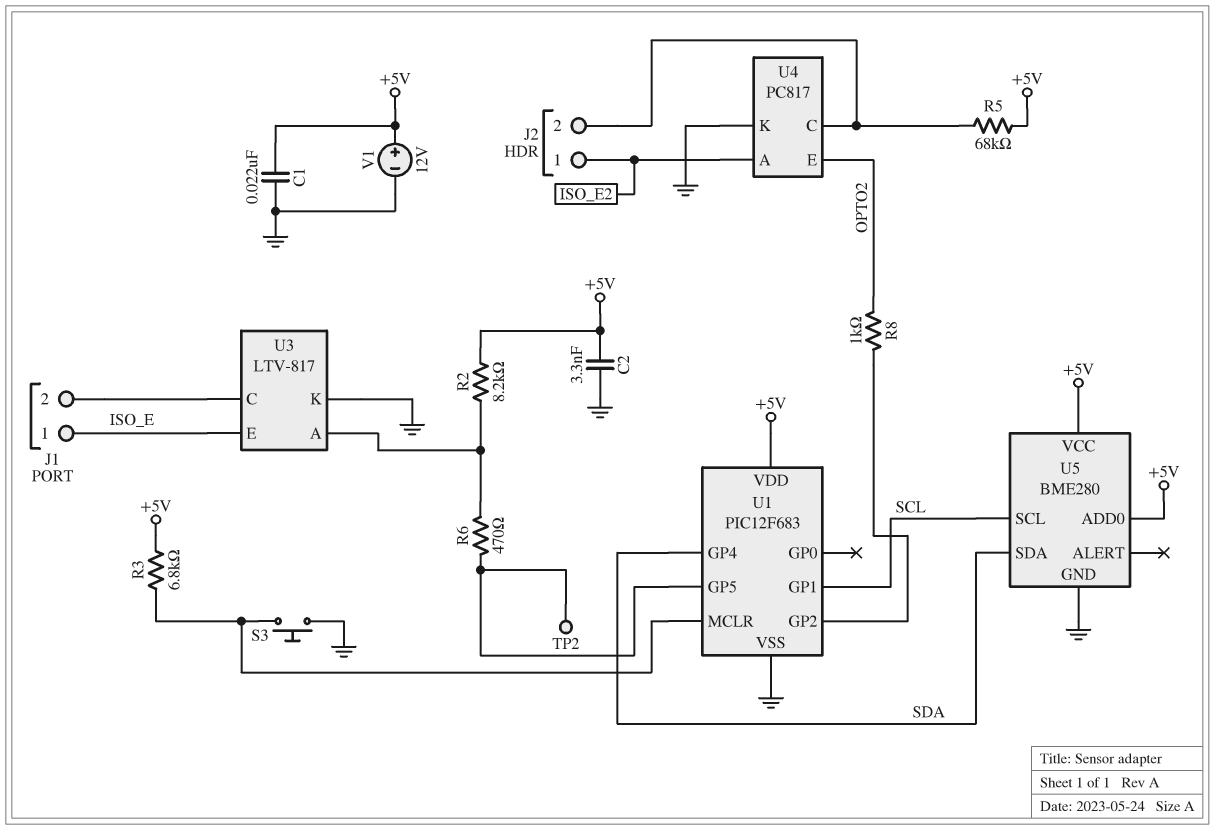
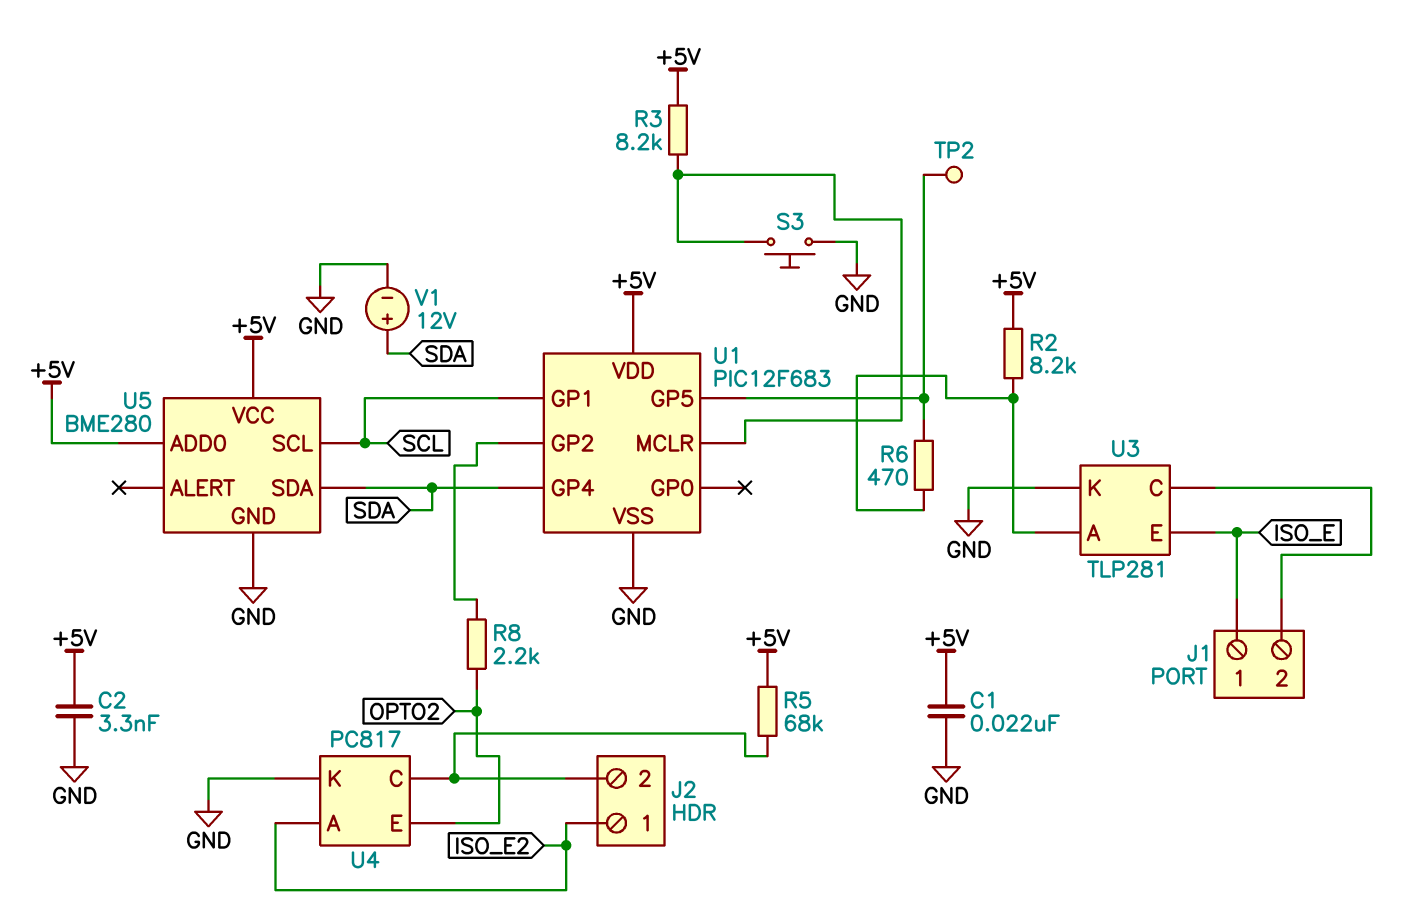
R3: 6.8k (+5V, U1/MCLR) -> 8.2k (+5V, U1/MCLR)
R8: 1k (OPTO2, U1/GP2) -> 2.2k (OPTO2, U1/GP2)
U3: LTV-817 -> TLP281
V1: 12V (plus +5V, minus GND) -> 12V (plus SDA, minus GND)

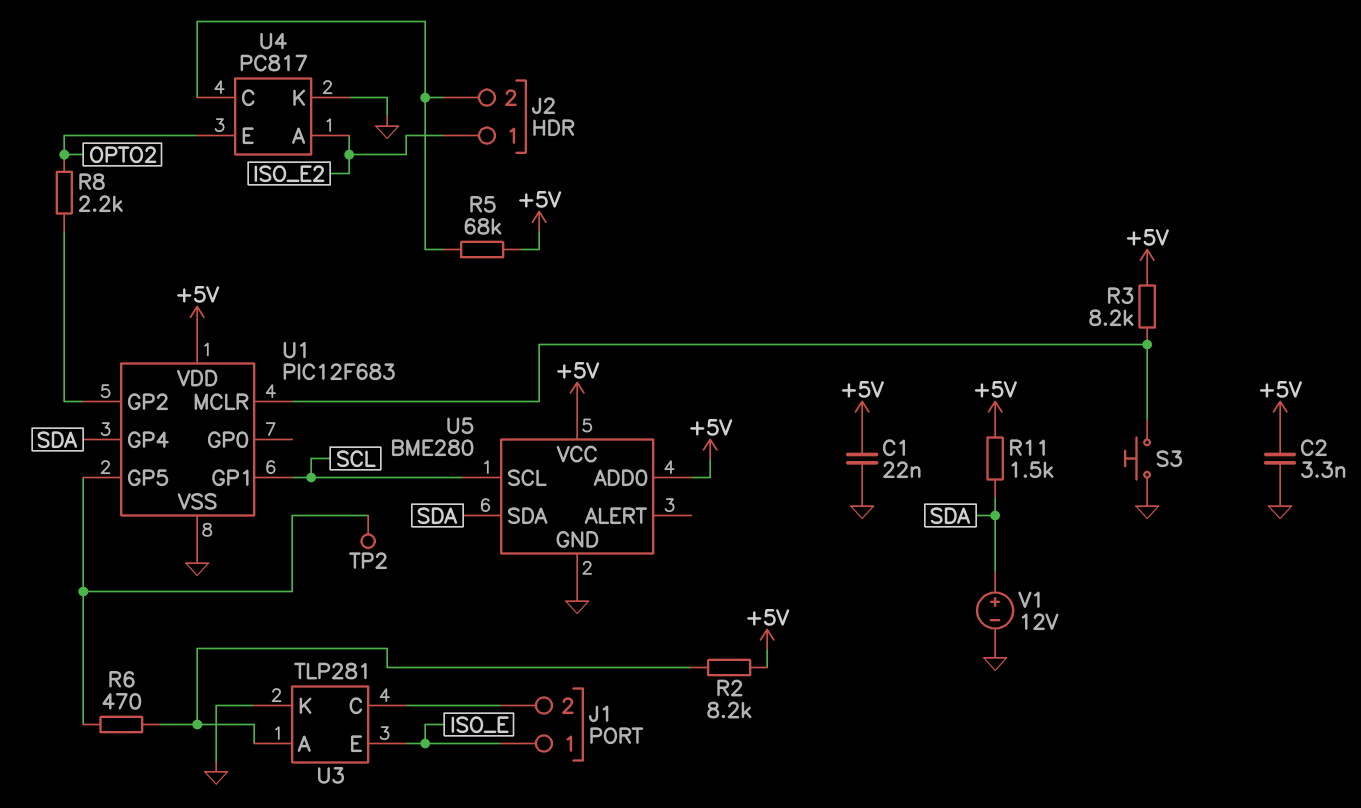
R11: none -> 1.5k (+5V, SDA)

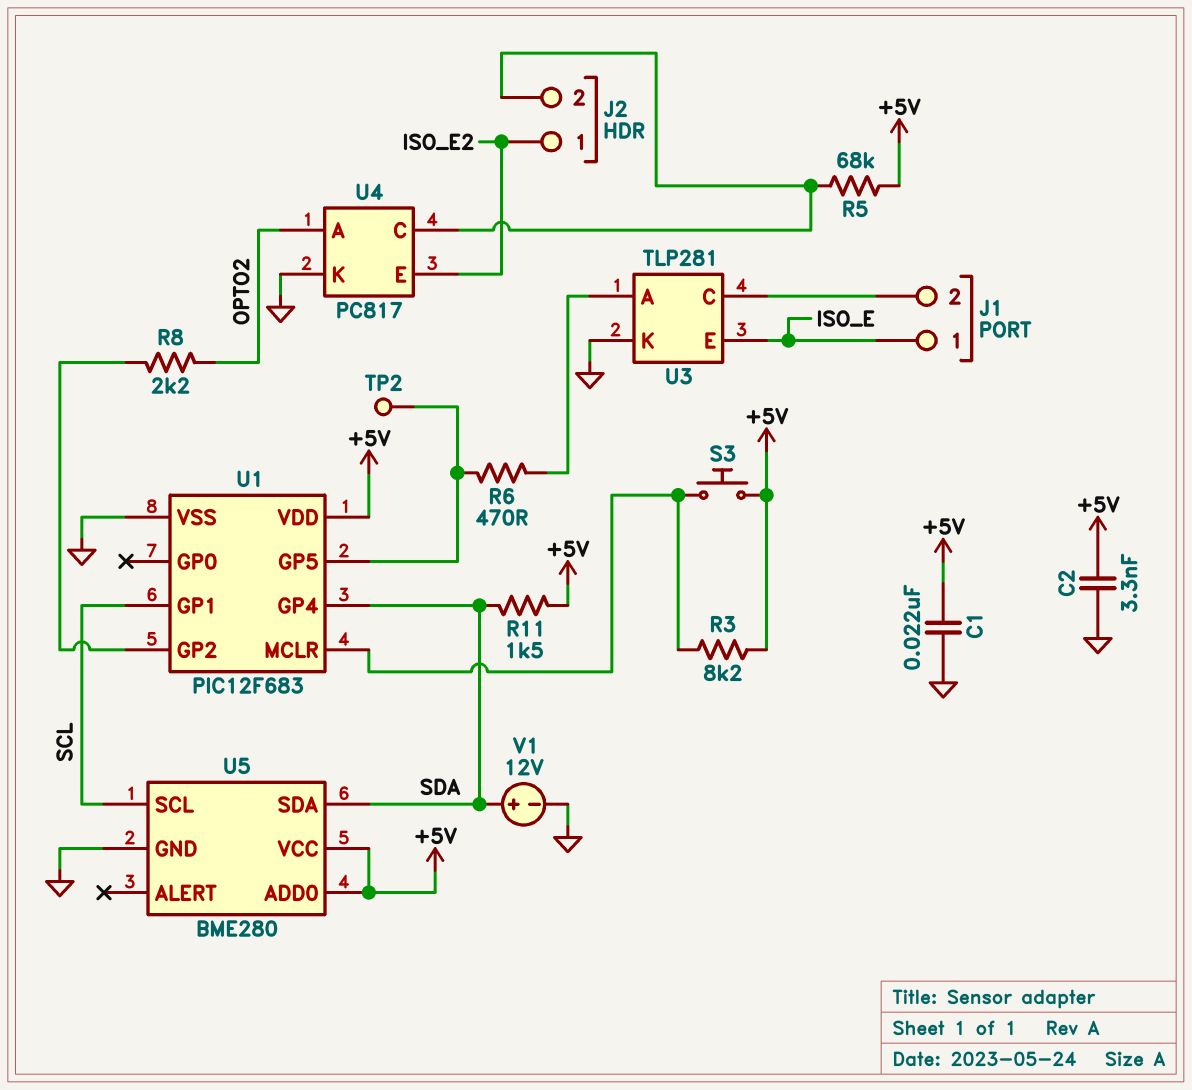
R2: 8.2k (+5V, U3/A) -> none
S3: button (GND, U1/MCLR) -> button (+5V, U1/MCLR)
U4 pin A: ISO_E2 -> OPTO2
U4 pin E: OPTO2 -> ISO_E2

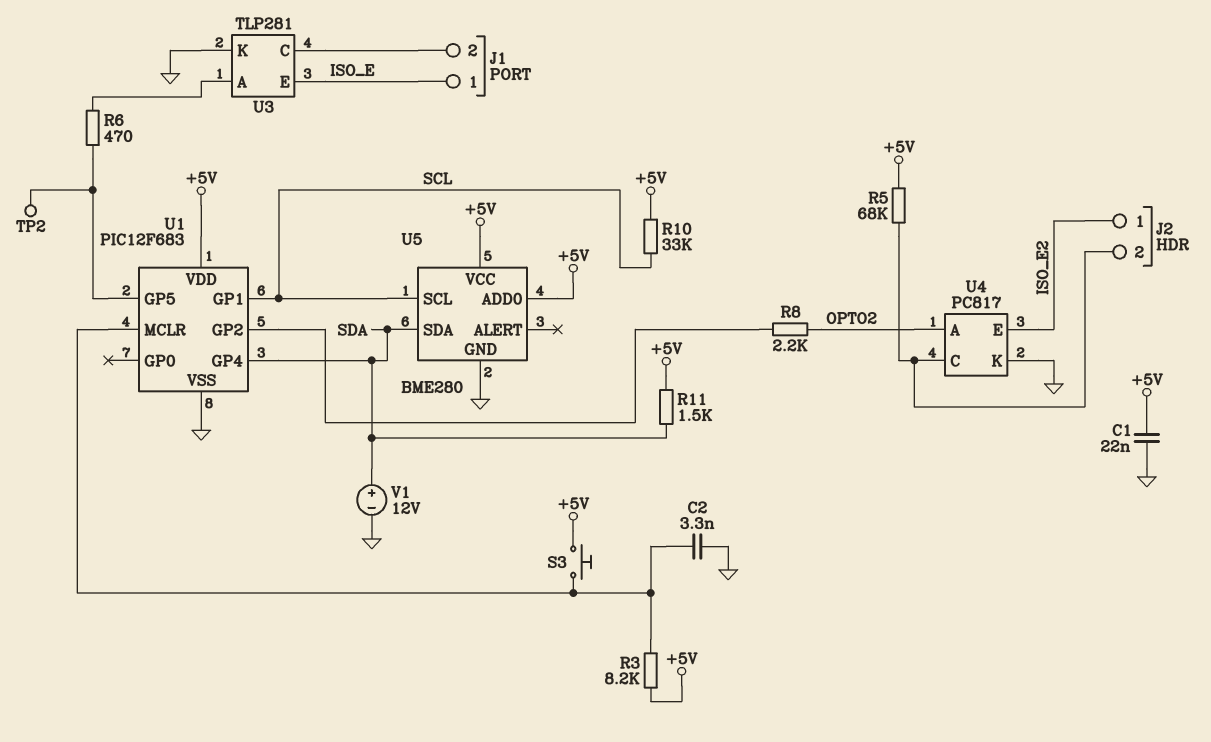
C2: 3.3nF (+5V, GND) -> 3.3nF (GND, U1/MCLR)
R10: none -> 33k (+5V, SCL)

